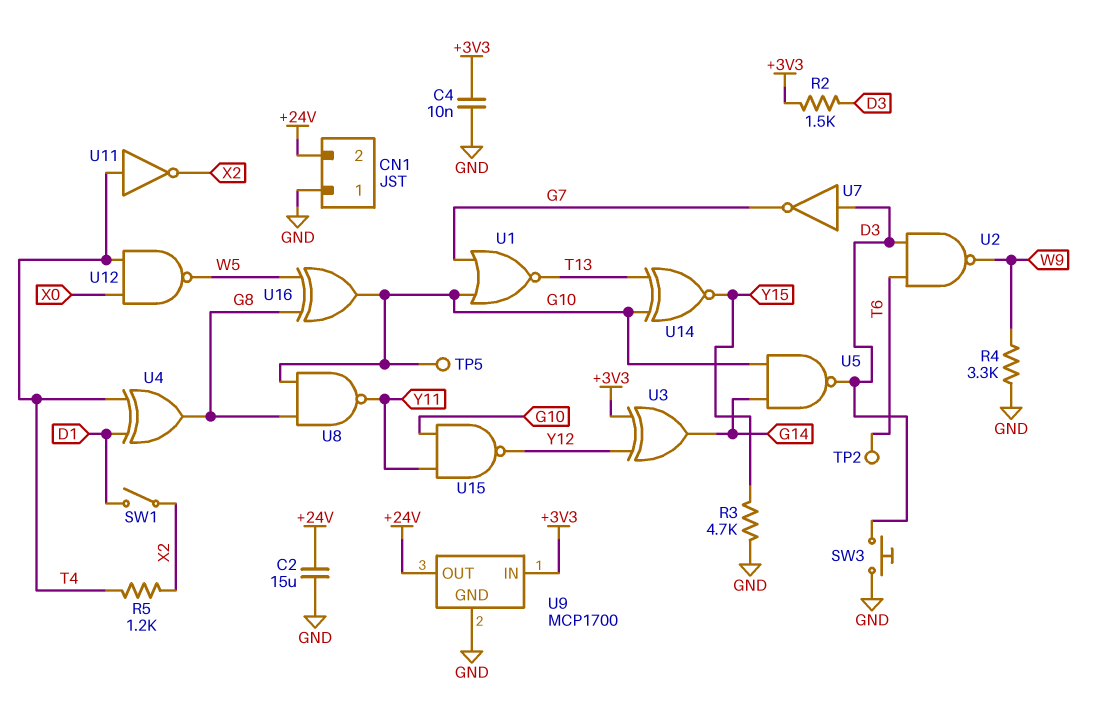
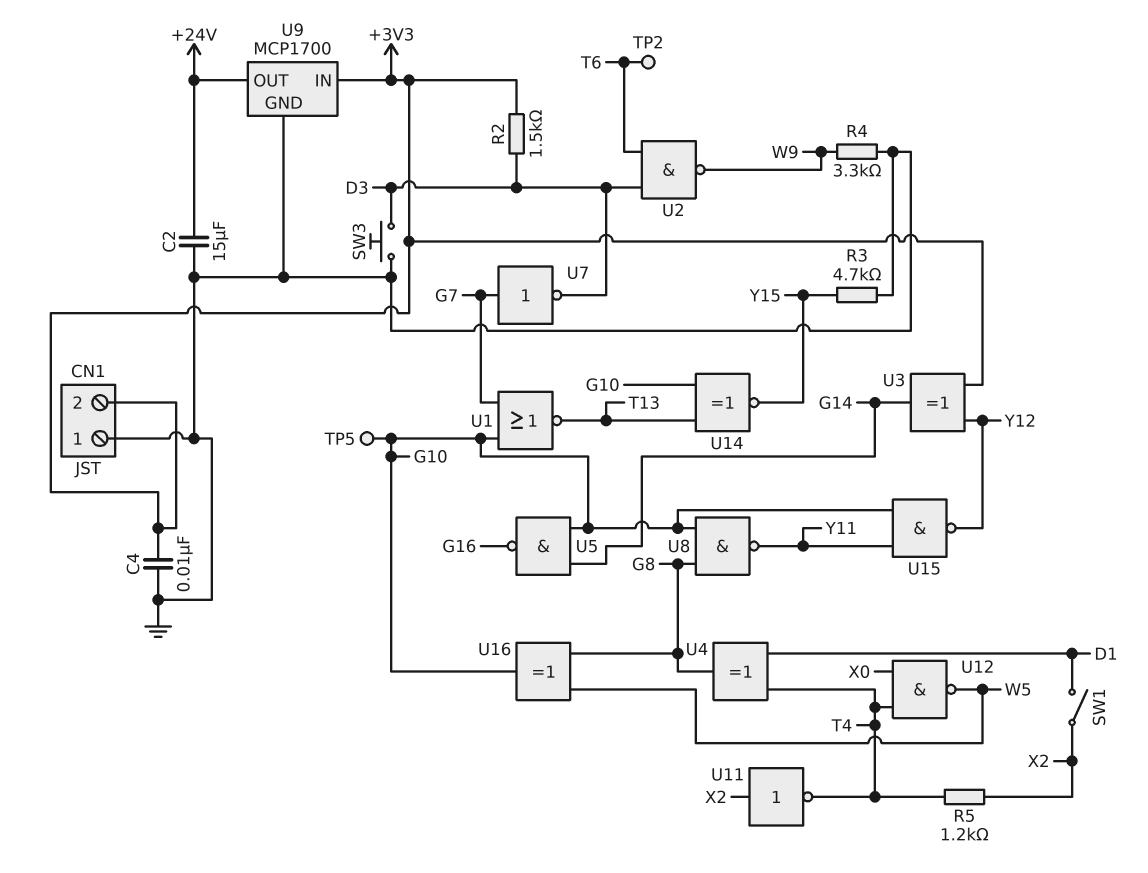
CN1 pin 2: +24V -> +3V3
U5: NAND (in G10, in G14, out D3) -> NAND (in G10, in G14, out G16)
U7: NOT (in D3, out G7) -> NOT (in G7, out D3)
U11: NOT (in T4, out X2) -> NOT (in X2, out T4)

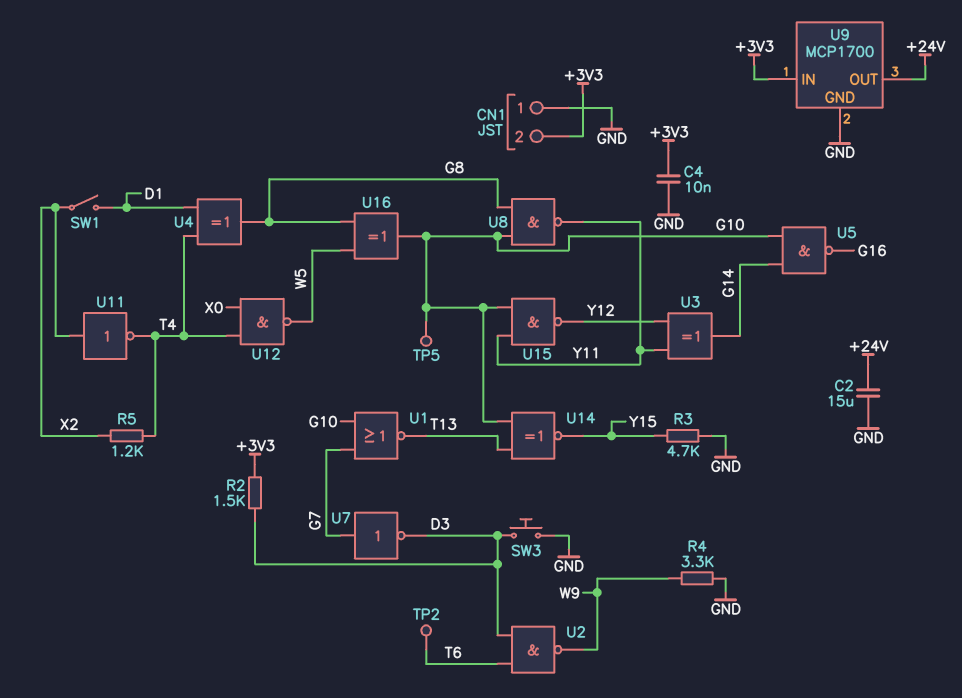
U3: XOR (in +3V3, in Y12, out G14) -> XOR (in Y11, in Y12, out G14)

